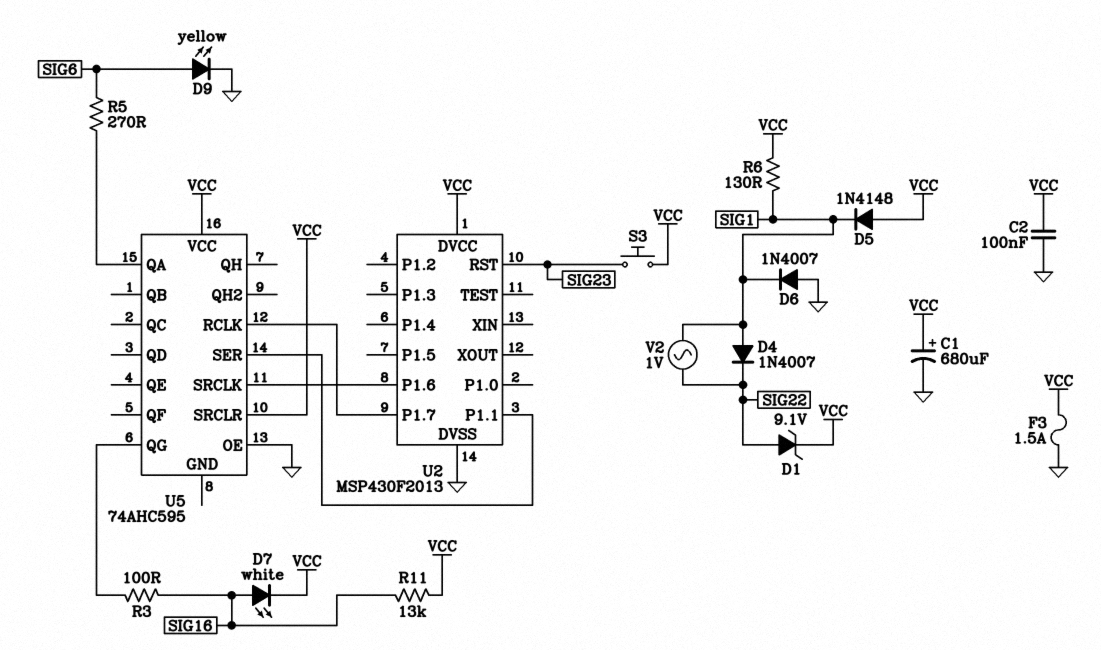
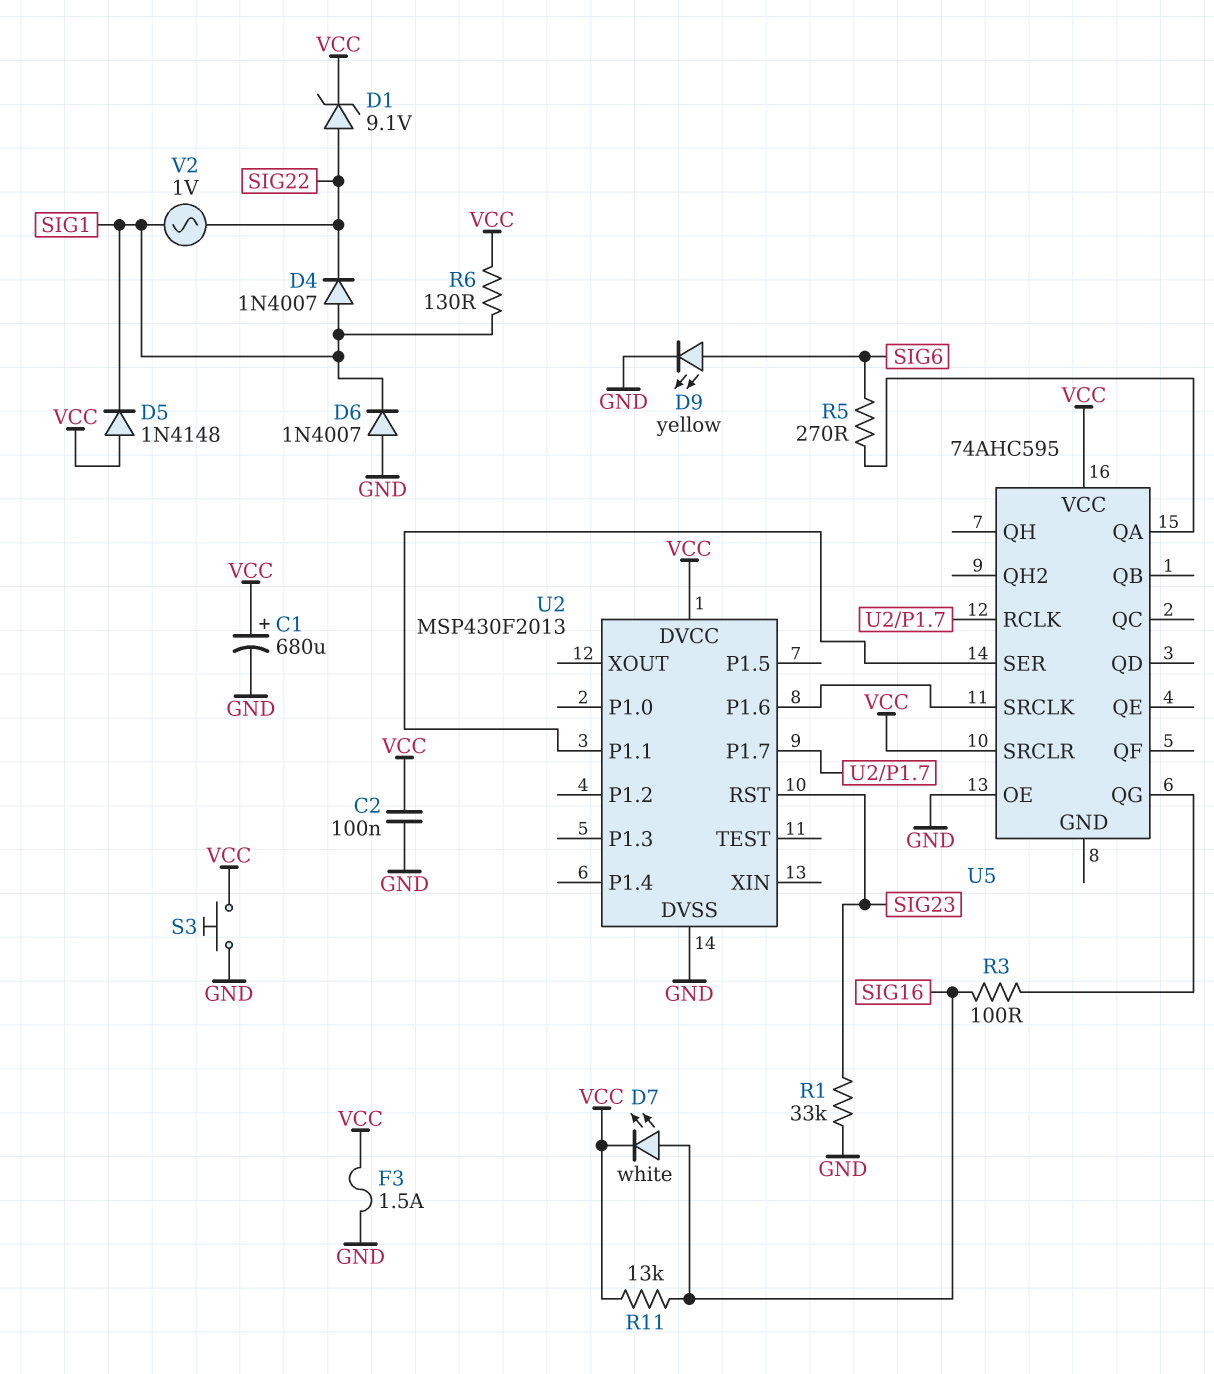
R1: none -> 33k (GND, SIG23)
S3: button (SIG23, VCC) -> button (GND, VCC)

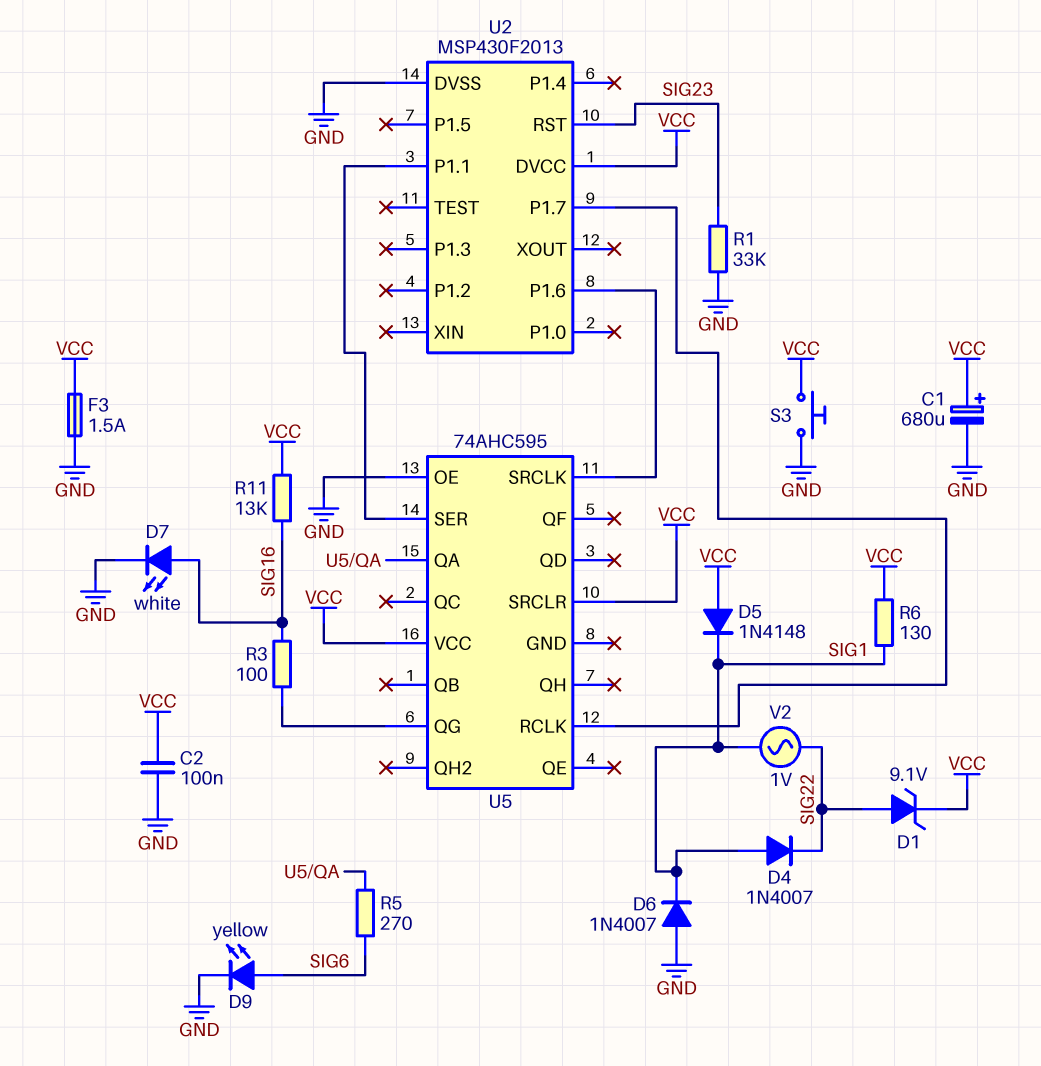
D7: LED white (A SIG16, K VCC) -> LED white (A SIG16, K GND)

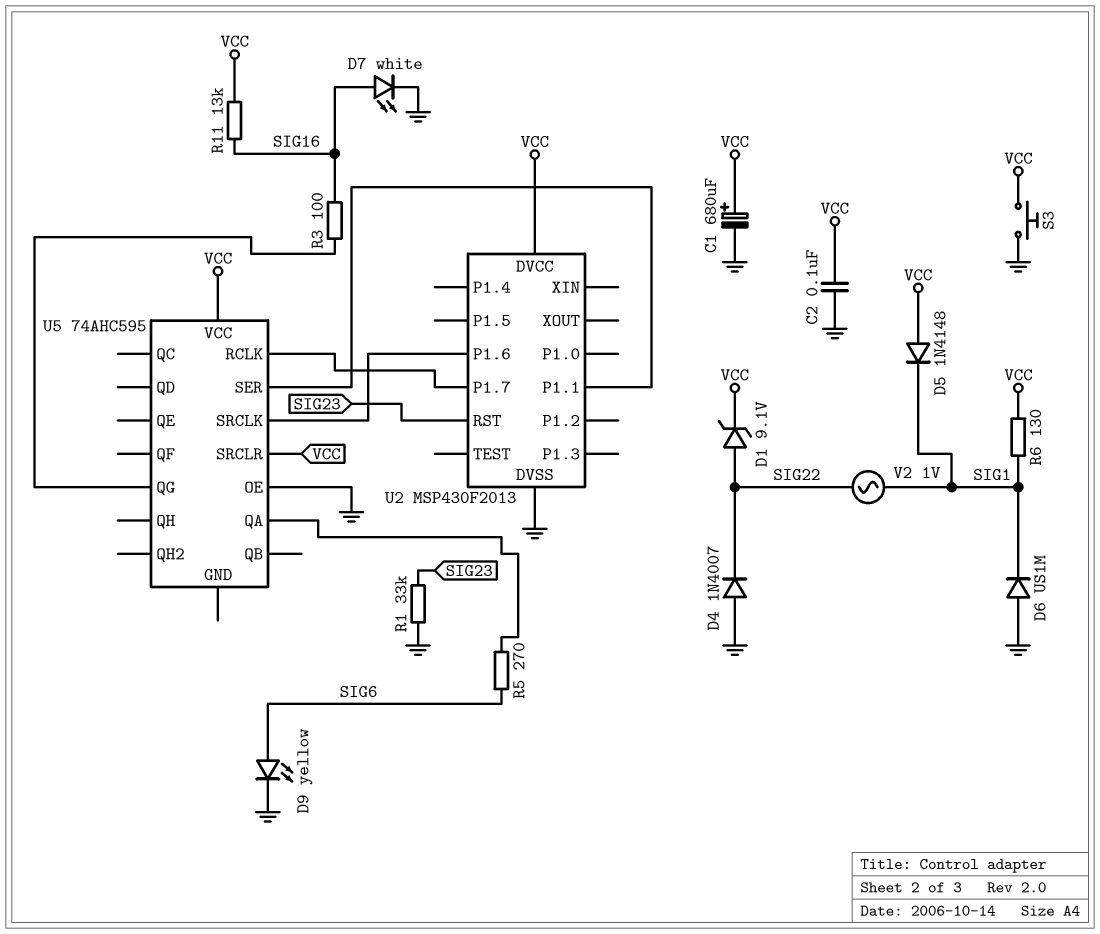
D4: diode 1N4007 (A SIG1, K SIG22) -> diode 1N4007 (A GND, K SIG22)
D6: diode 1N4007 (A GND, K SIG1) -> diode US1M (A GND, K SIG1)
F3: 1.5A (GND, VCC) -> none

